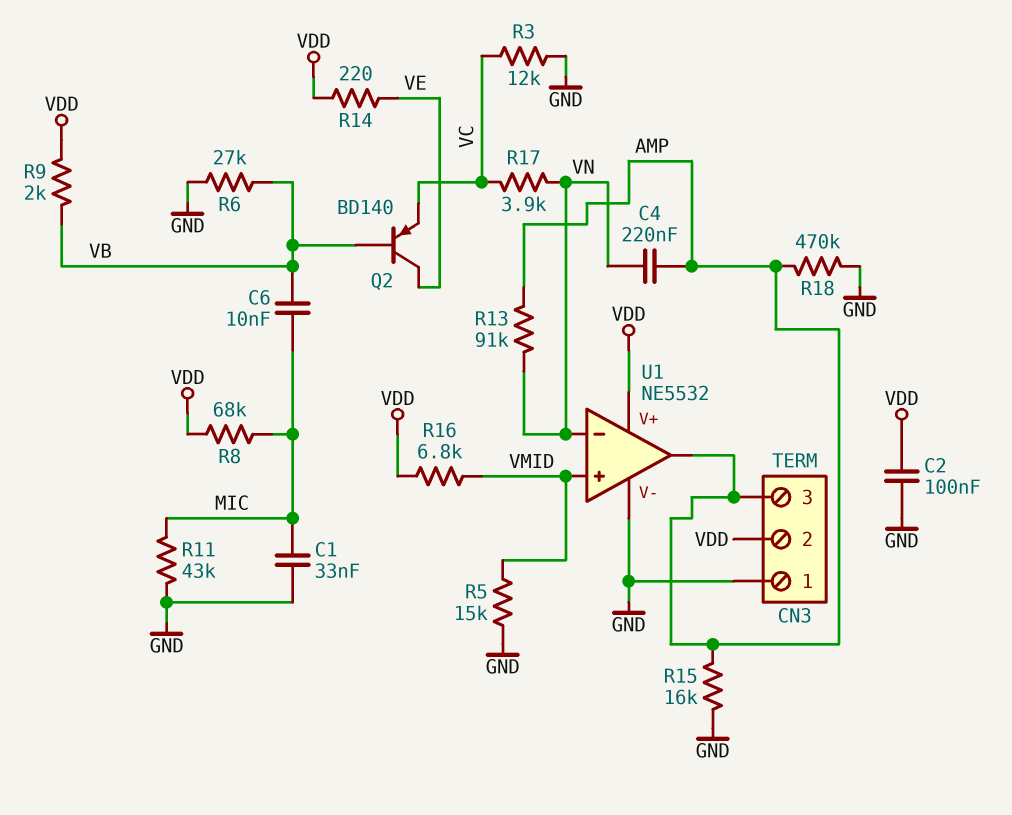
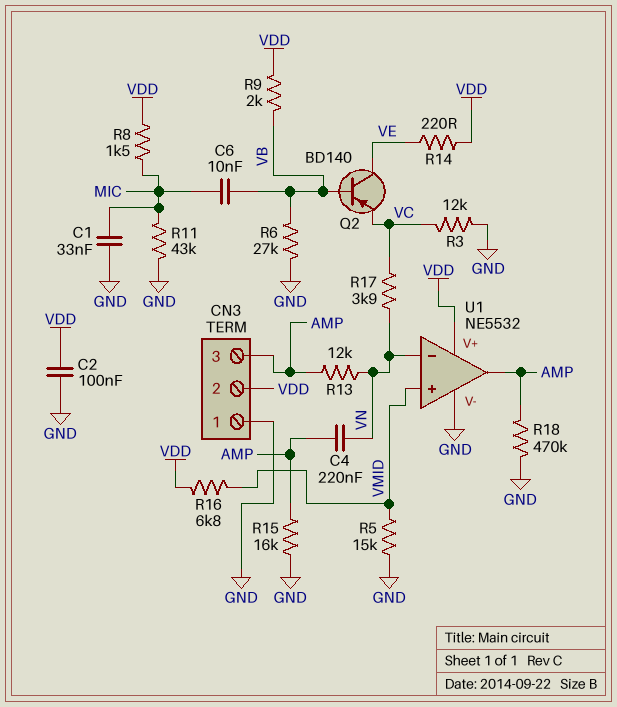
R8: 68k (MIC, VDD) -> 1.5k (MIC, VDD)
R13: 91k (AMP, VN) -> 12k (AMP, VN)

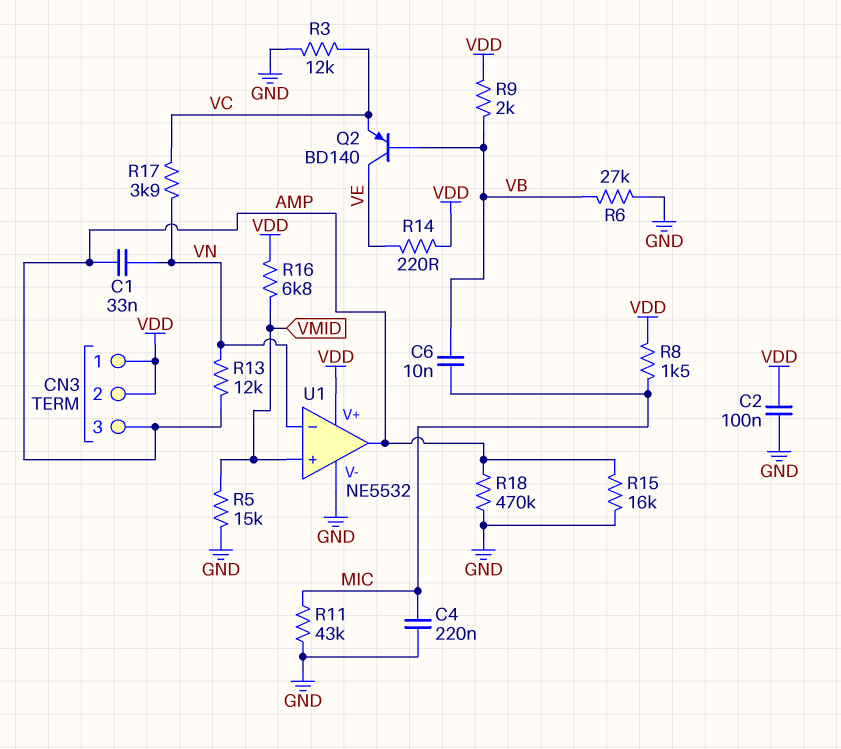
C1: 33nF (GND, MIC) -> 33nF (AMP, VN)
C4: 220nF (AMP, VN) -> 220nF (GND, MIC)
CN3 pin 1: GND -> VDD

